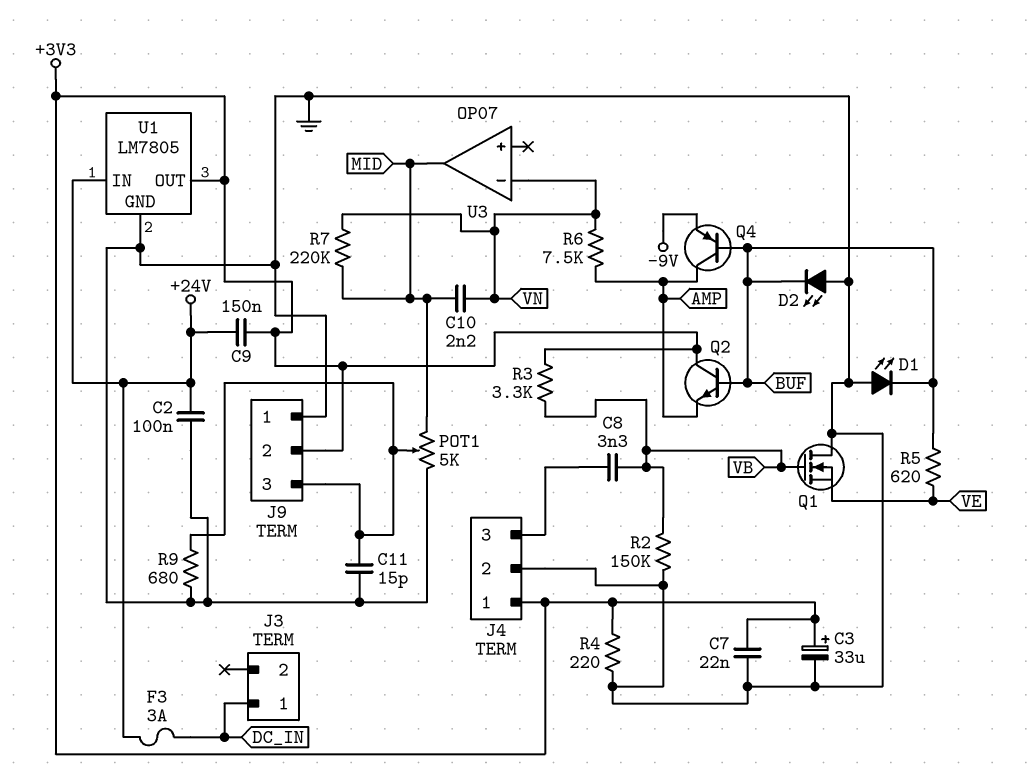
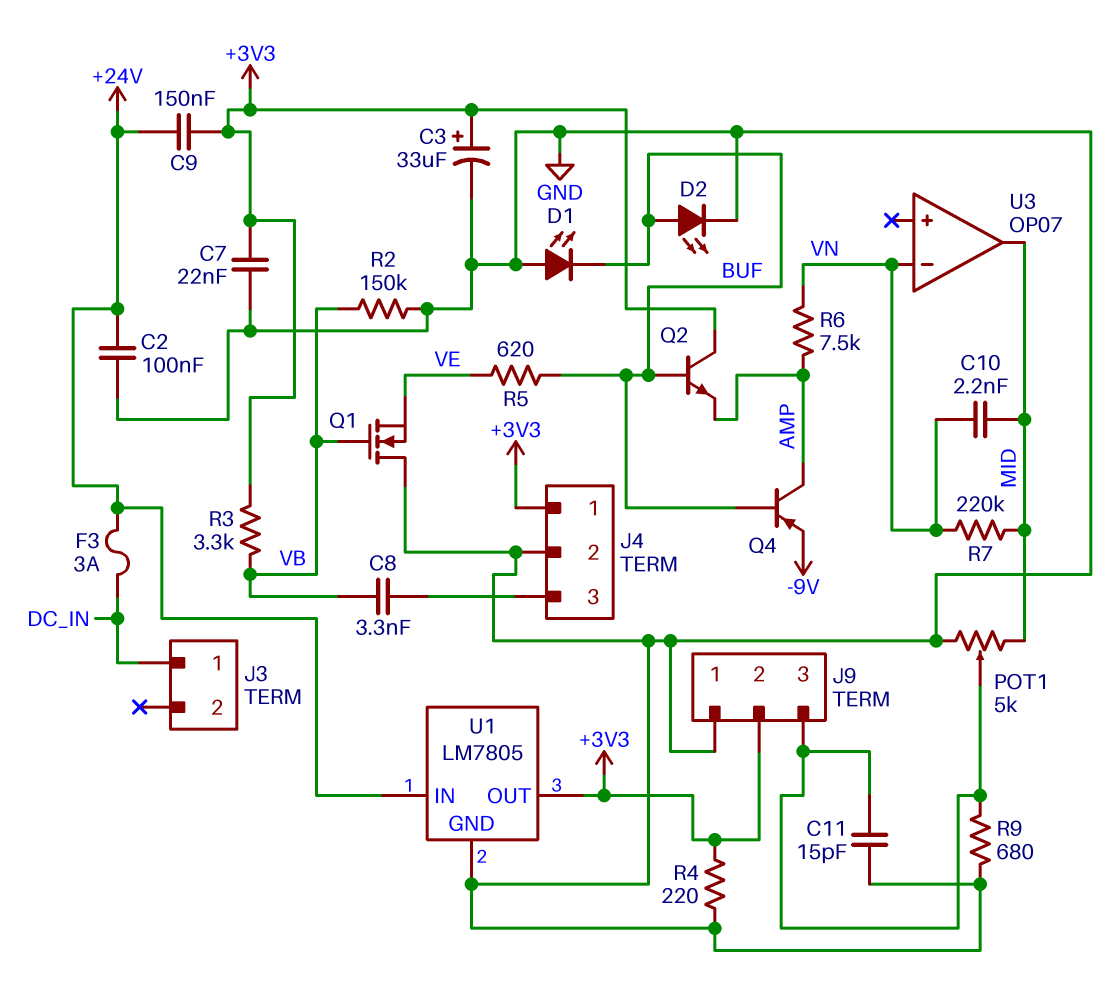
D2: LED (A GND, K BUF) -> LED (A BUF, K GND)

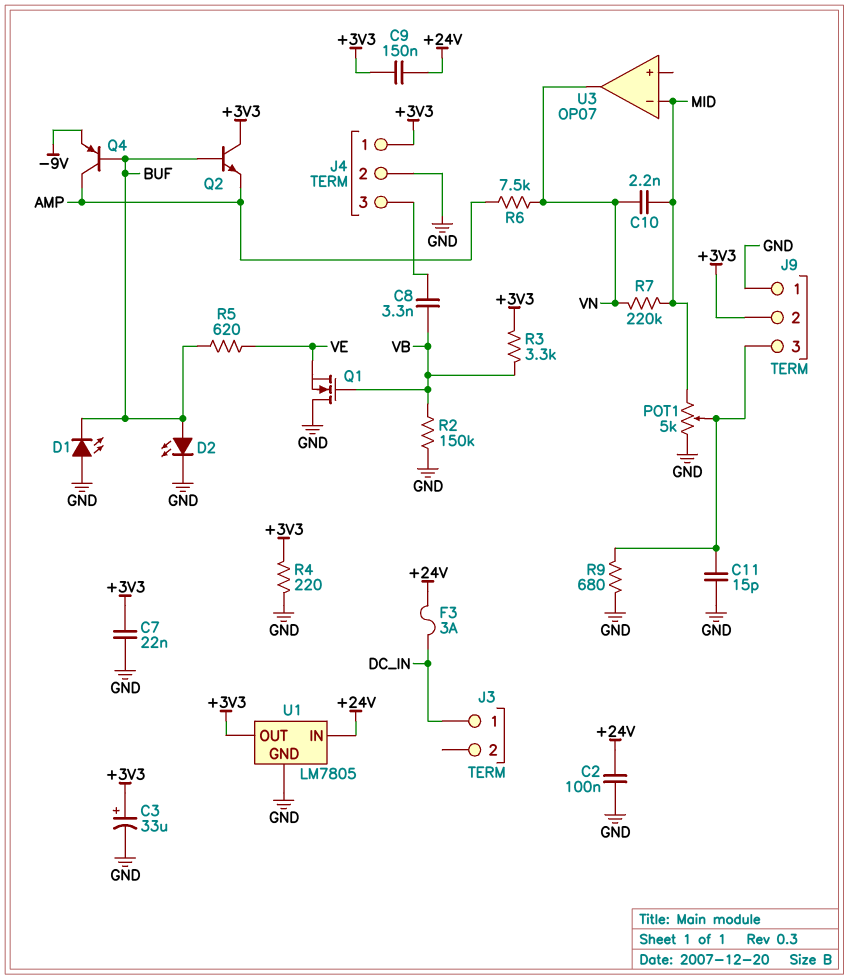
U3 pin in-: VN -> MID
U3 pin out: MID -> VN

